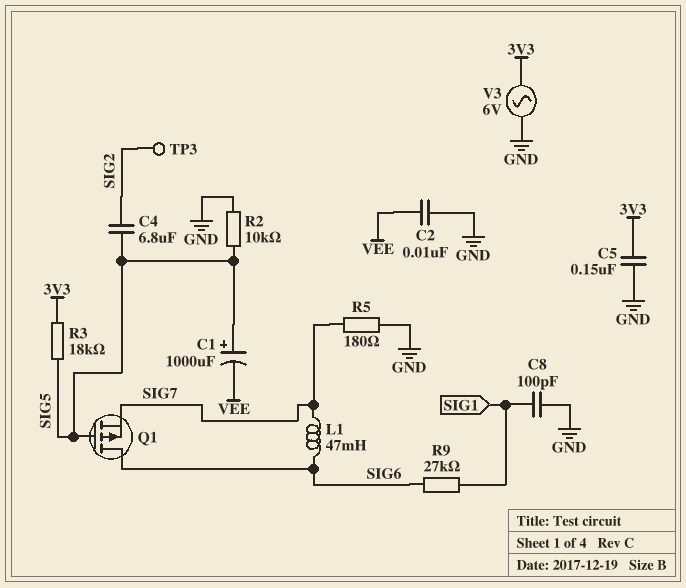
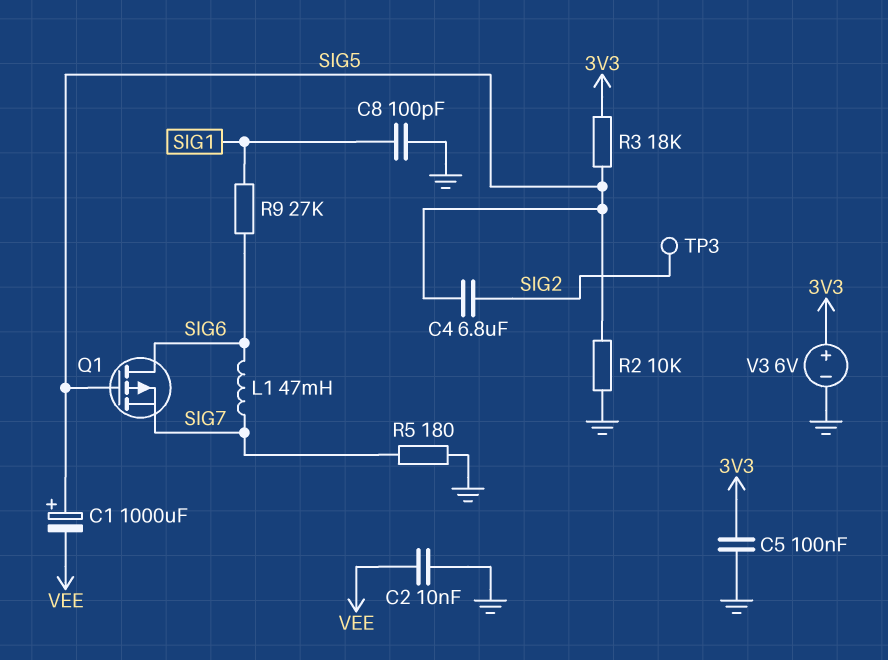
C5: 150nF (3V3, GND) -> 100nF (3V3, GND)
V3: AC 6V (3V3, GND) -> 6V (plus 3V3, minus GND)

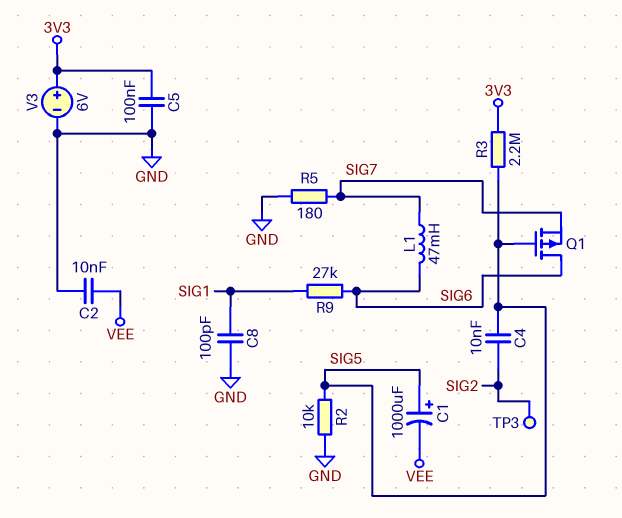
C4: 6.8uF (SIG2, SIG5) -> 10nF (SIG2, SIG5)
R3: 18k (3V3, SIG5) -> 2.2M (3V3, SIG5)

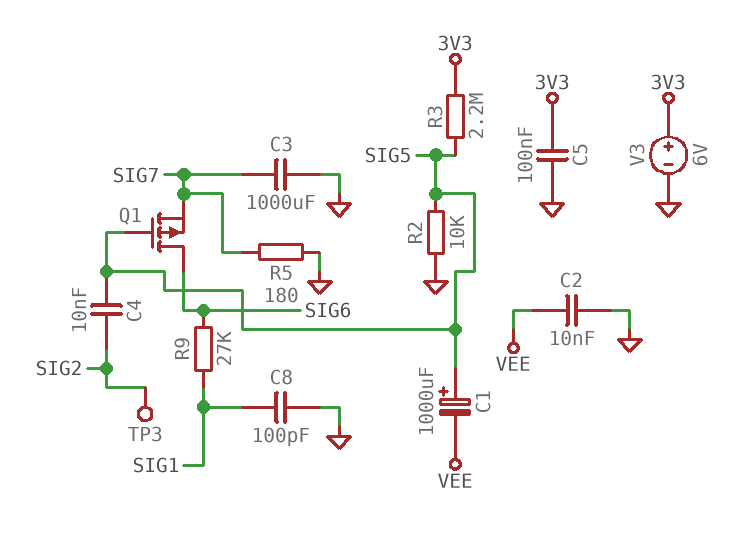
C3: none -> 1000uF (GND, SIG7)
L1: 47mH (SIG6, SIG7) -> none

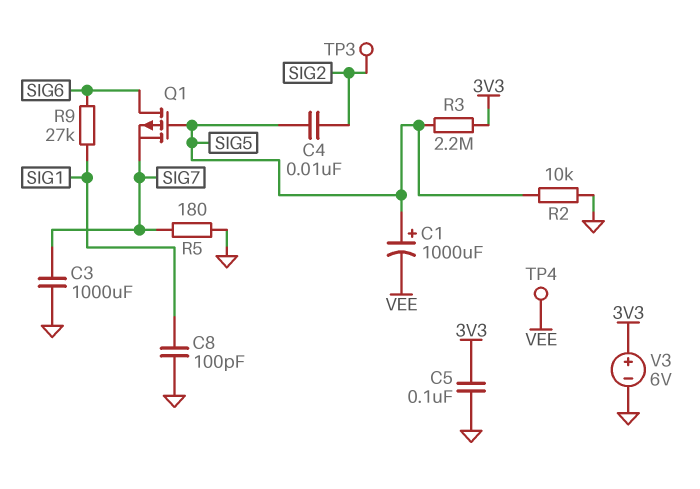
C2: 10nF (GND, VEE) -> none
TP4: none -> test point (VEE)

